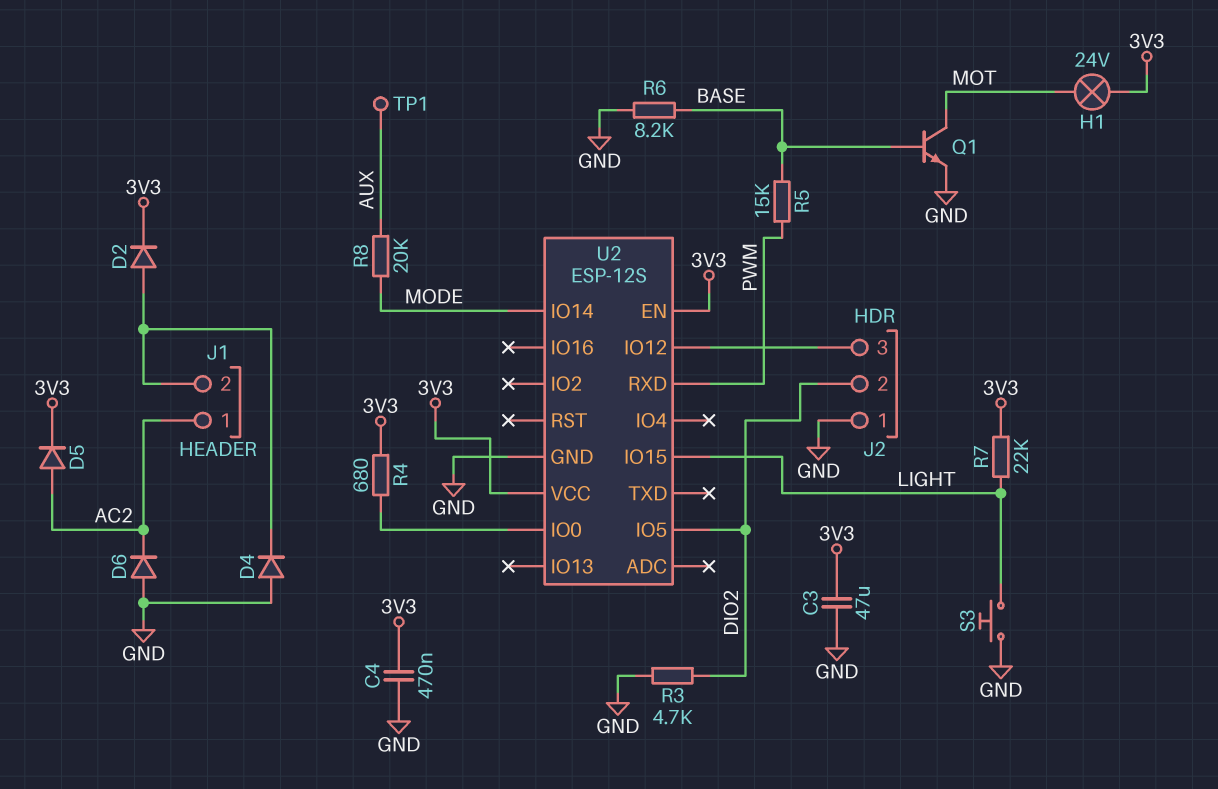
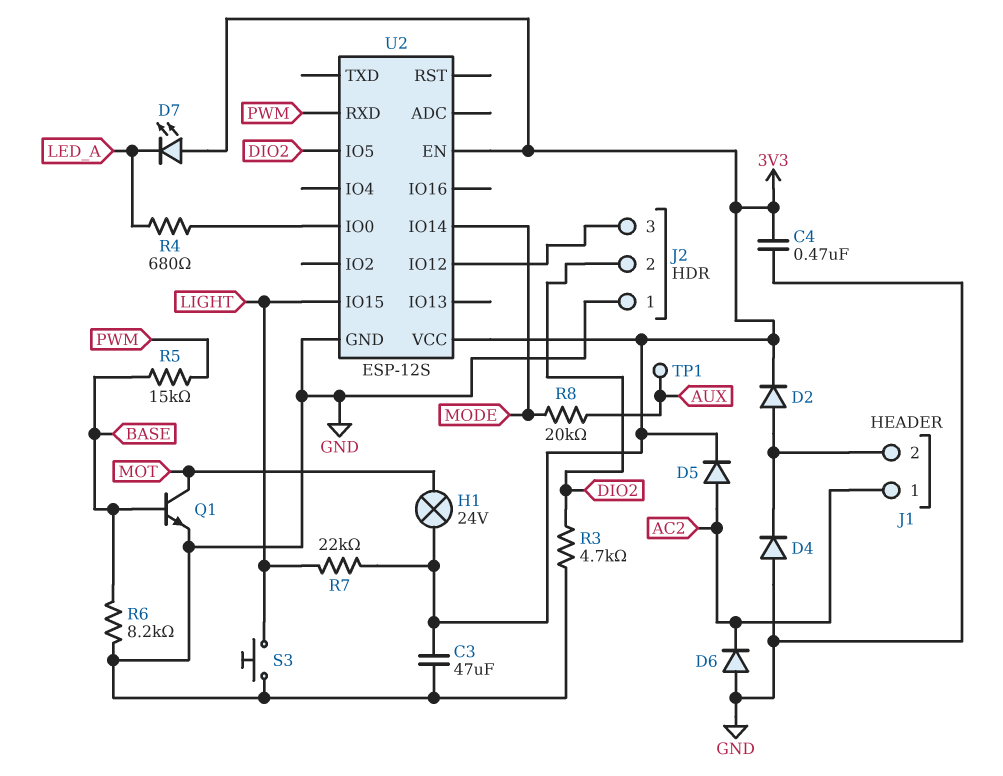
D7: none -> LED (A 3V3, K LED_A)
R4: 680 (3V3, U2/IO0) -> 680 (LED_A, U2/IO0)

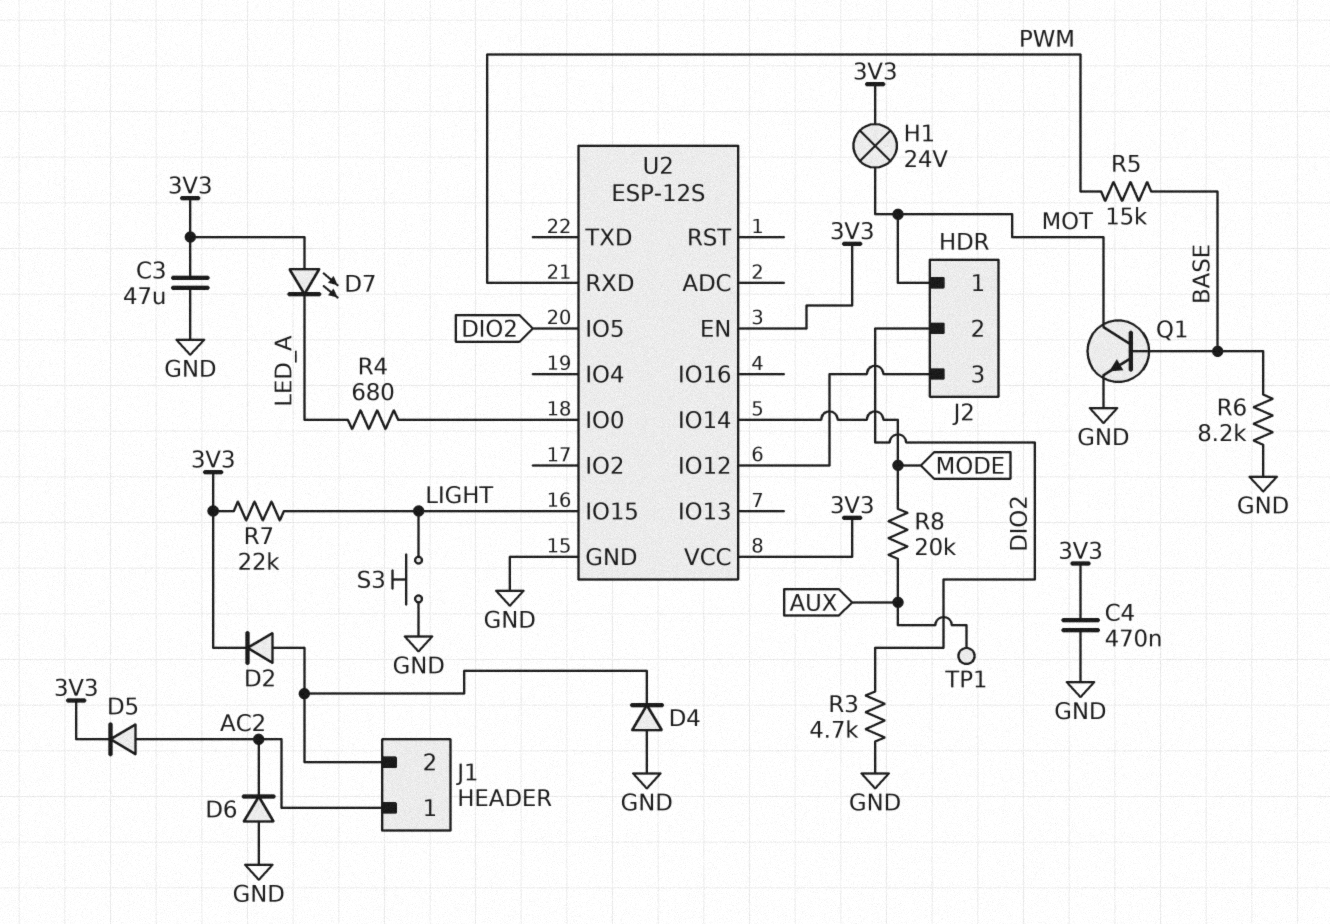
J2 pin 1: GND -> MOT

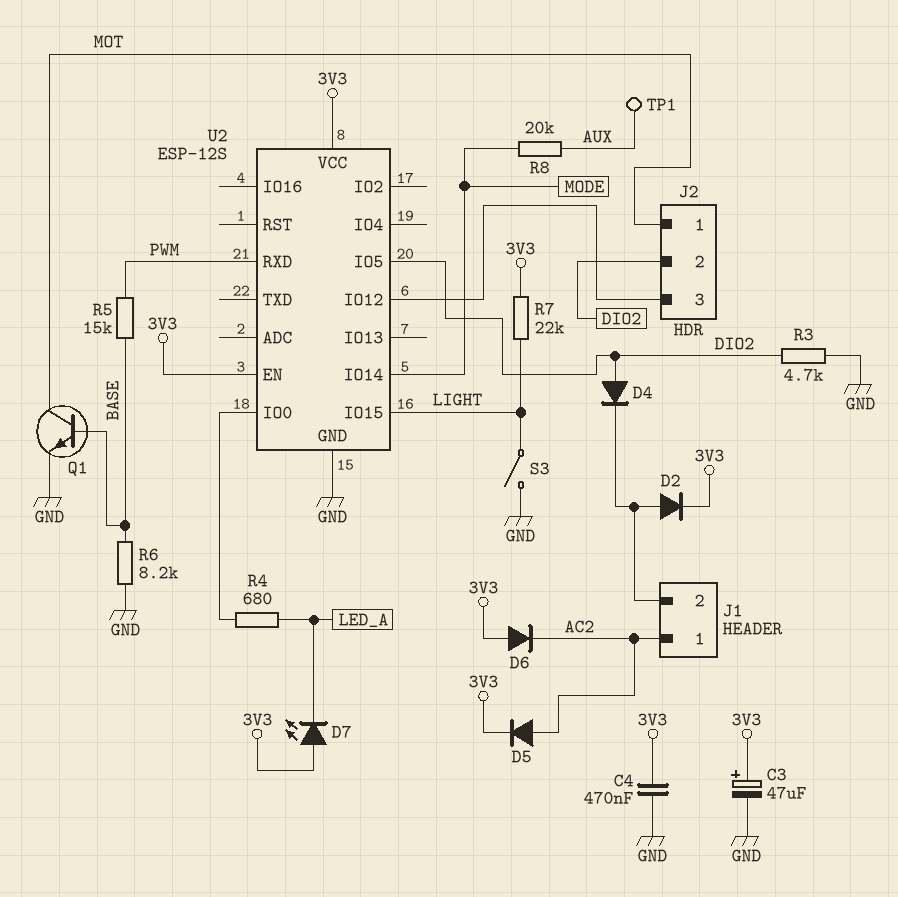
C3: 47uF (3V3, GND) -> 47uF (plus 3V3, minus GND)
D4: diode (A GND, K J1/2) -> diode (A DIO2, K J1/2)
D6: diode (A GND, K AC2) -> diode (A 3V3, K AC2)
H1: lamp 24V (3V3, MOT) -> none
S3: button (GND, LIGHT) -> switch (GND, LIGHT)

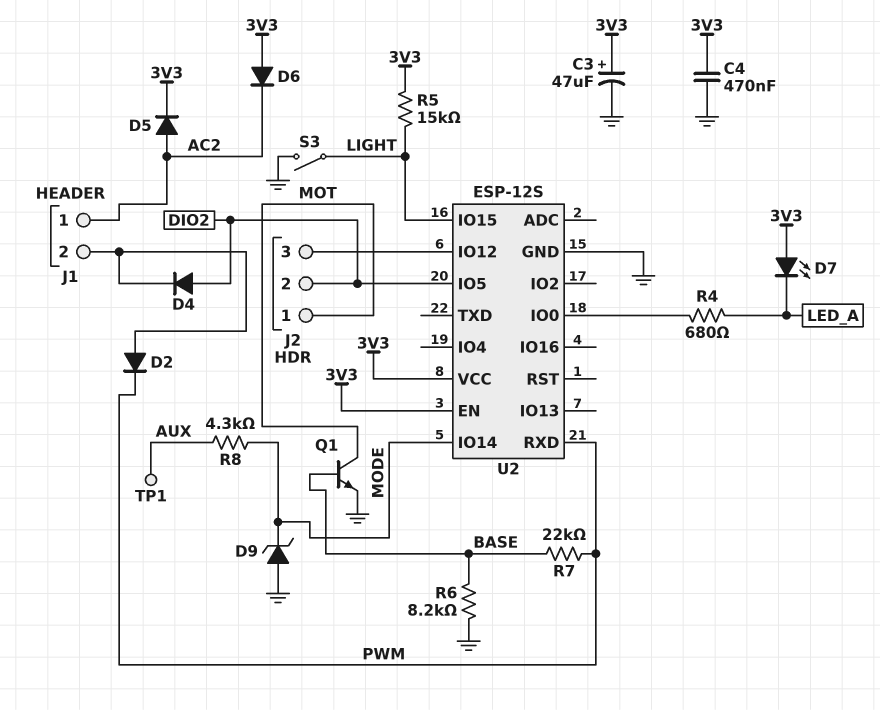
D2: diode (A J1/2, K 3V3) -> diode (A J1/2, K PWM)
D9: none -> zener (A GND, K MODE)
R3: 4.7k (DIO2, GND) -> none
R5: 15k (BASE, PWM) -> 15k (3V3, LIGHT)
R7: 22k (3V3, LIGHT) -> 22k (BASE, PWM)
R8: 20k (AUX, MODE) -> 4.3k (AUX, MODE)

